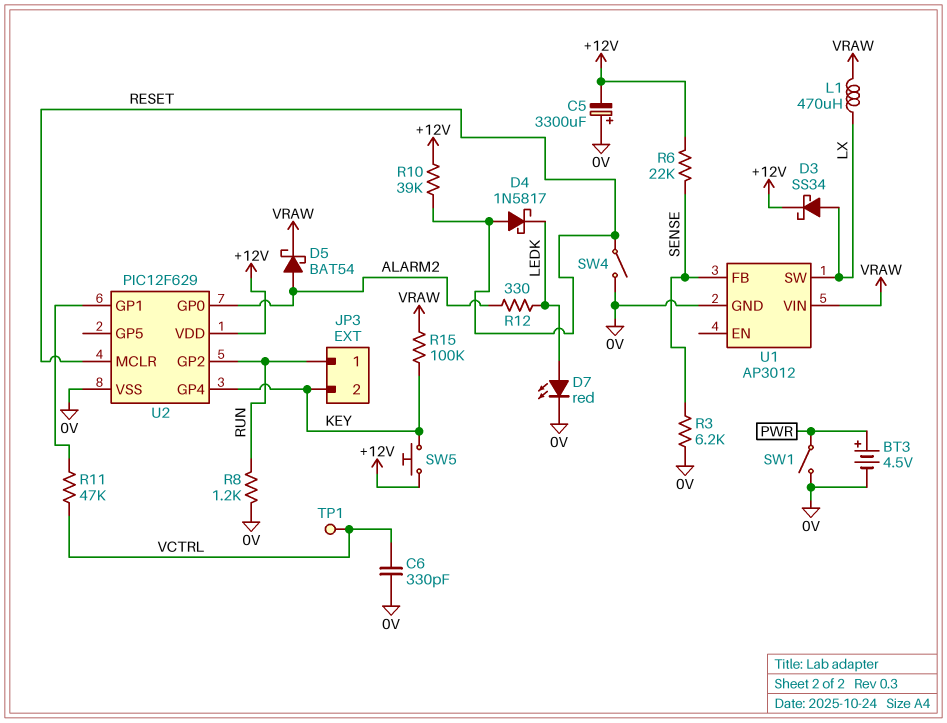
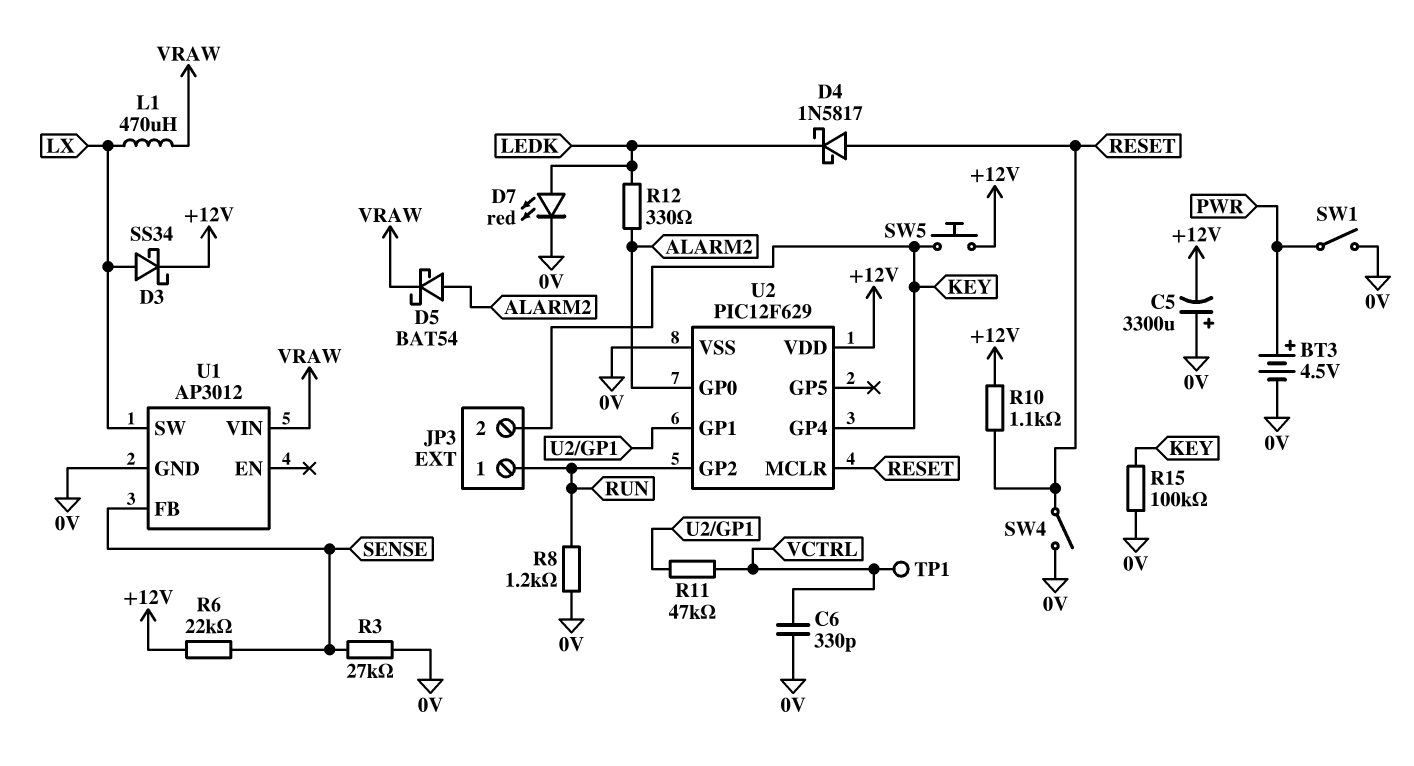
R3: 6.2k (0V, SENSE) -> 27k (0V, SENSE)
R10: 39k (+12V, RESET) -> 1.1k (+12V, RESET)
R15: 100k (KEY, VRAW) -> 100k (0V, KEY)

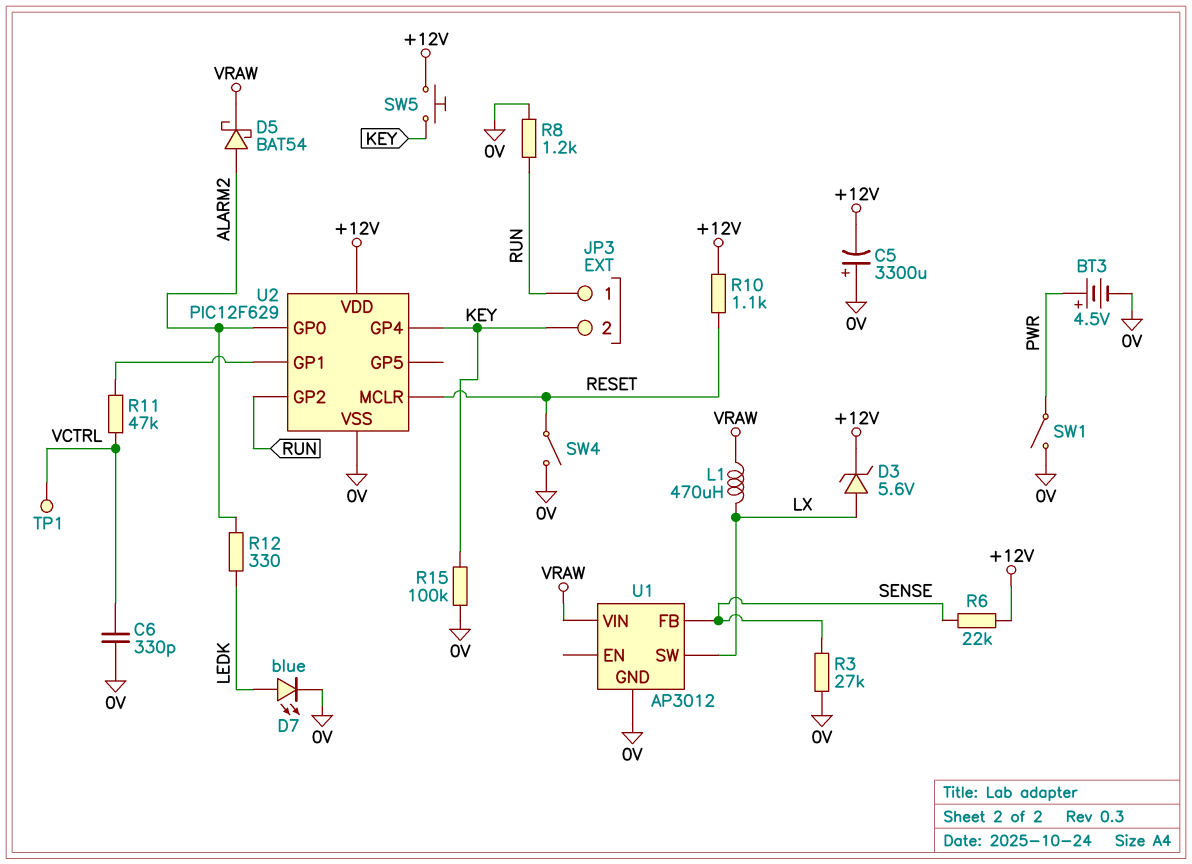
D3: schottky SS34 (A LX, K +12V) -> zener 5.6V (A LX, K +12V)
D4: schottky 1N5817 (A RESET, K LEDK) -> none
D7: LED red (A LEDK, K 0V) -> LED blue (A LEDK, K 0V)

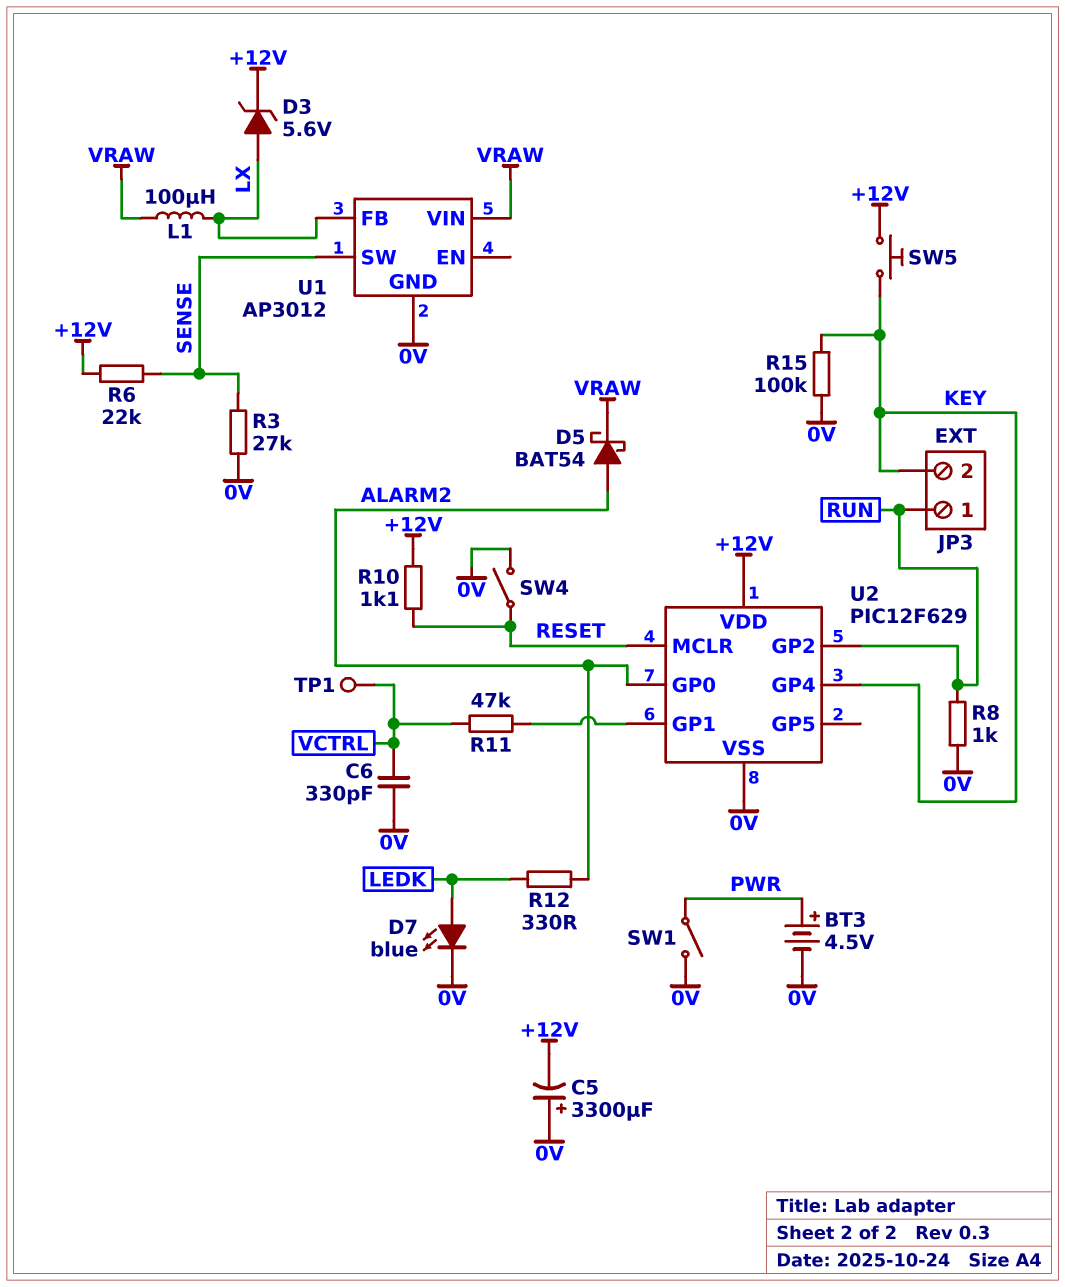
L1: 470uH (LX, VRAW) -> 100uH (LX, VRAW)
R8: 1.2k (0V, RUN) -> 1k (0V, RUN)
U1 pin FB: SENSE -> LX
U1 pin SW: LX -> SENSE

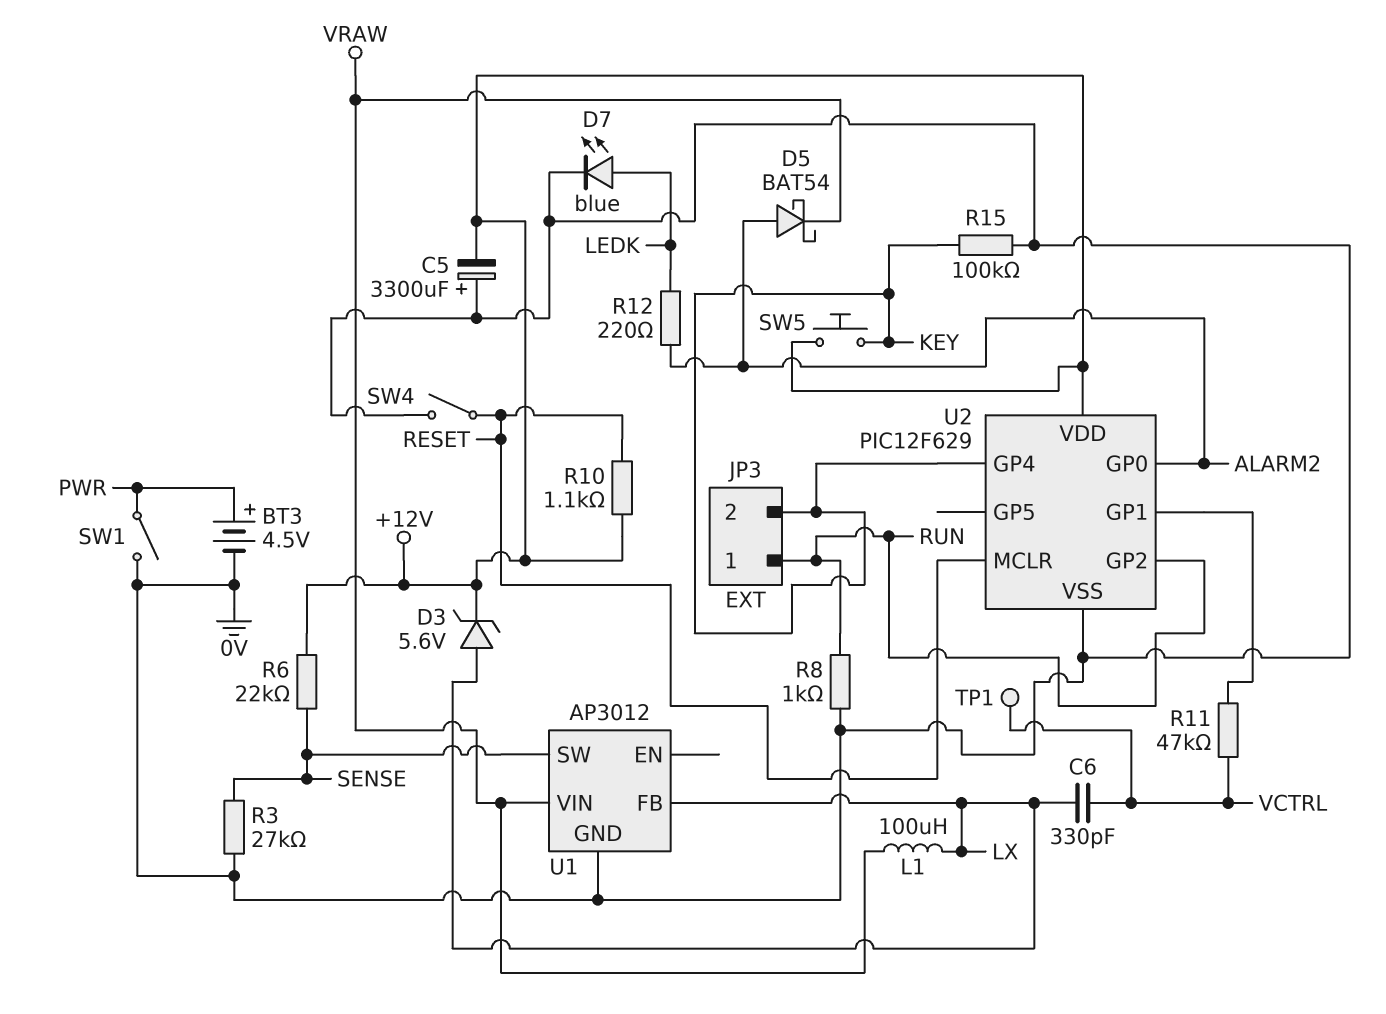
C6: 330pF (0V, VCTRL) -> 330pF (LX, VCTRL)
R12: 330 (ALARM2, LEDK) -> 220 (ALARM2, LEDK)

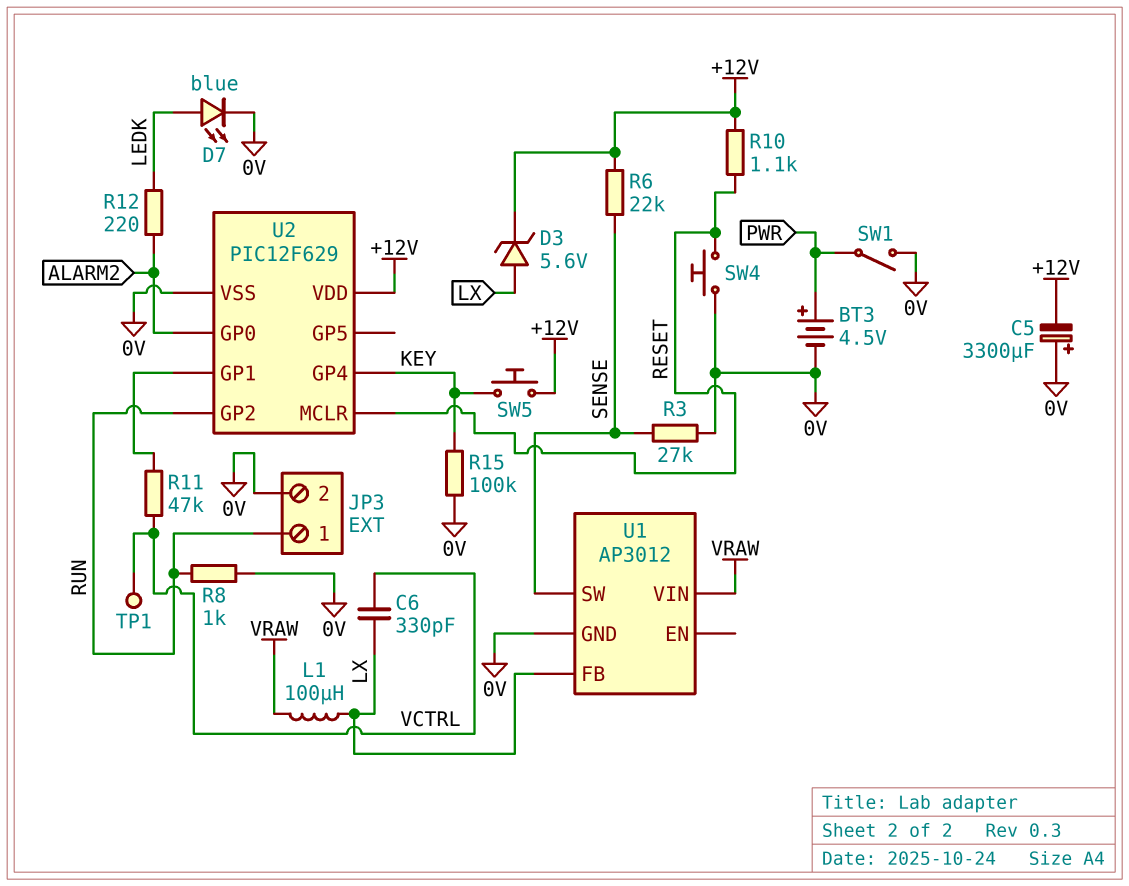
D5: schottky BAT54 (A ALARM2, K VRAW) -> none
JP3 pin 2: KEY -> 0V
SW4: switch (0V, RESET) -> button (0V, RESET)

